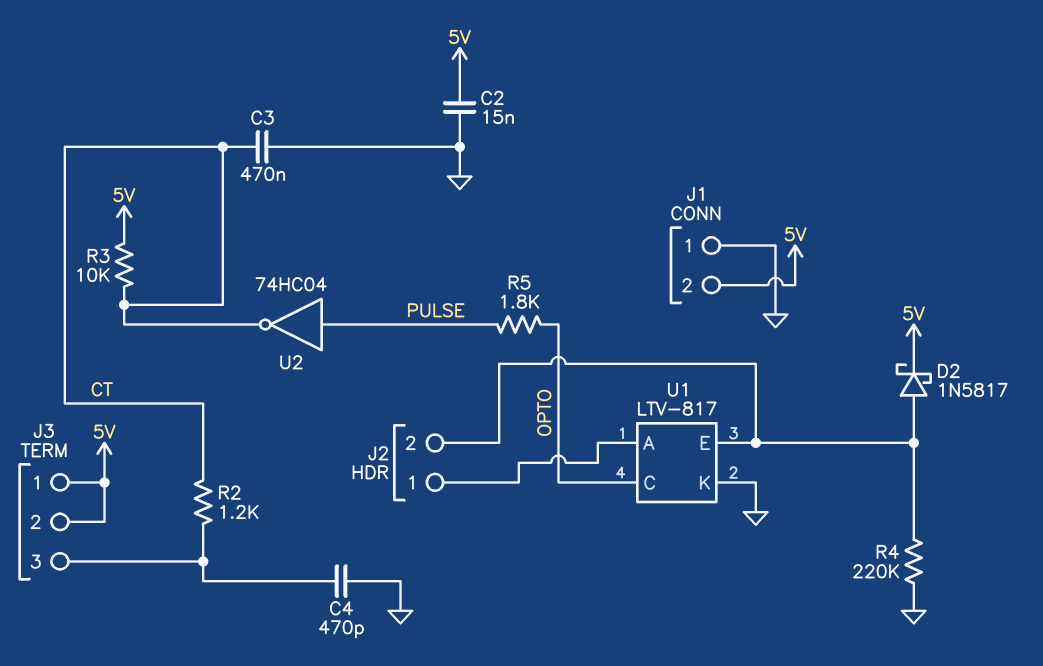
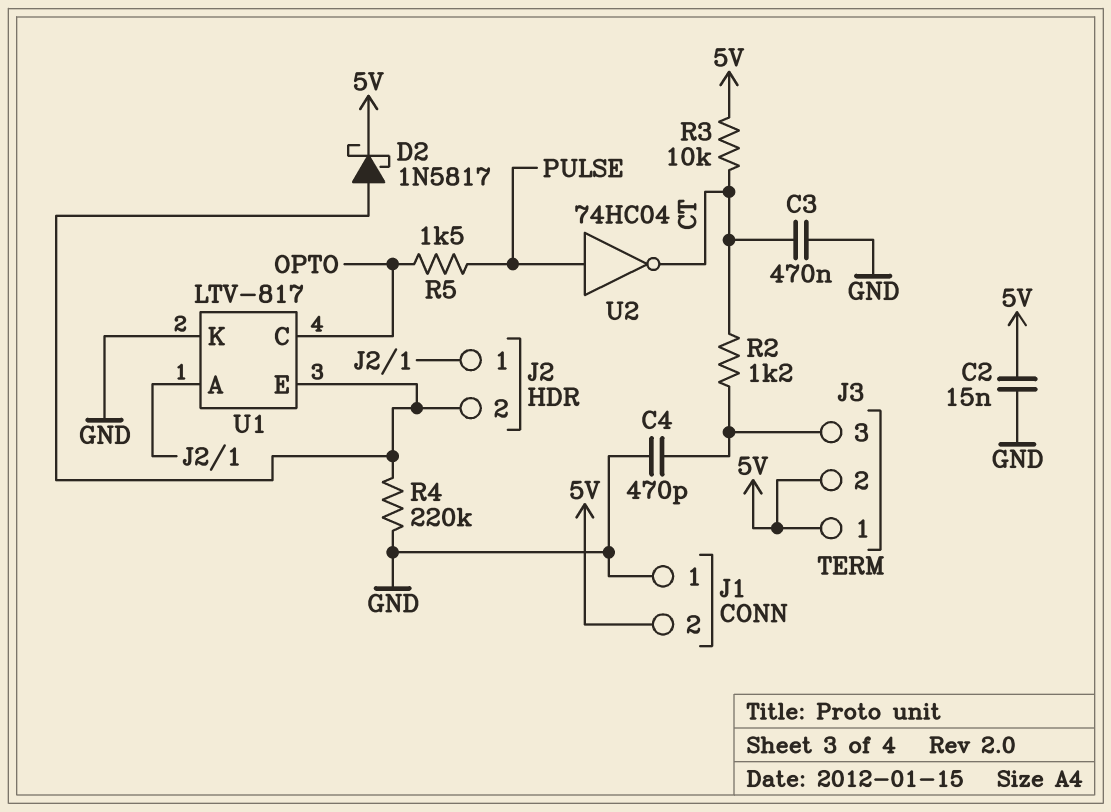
R5: 1.8k (OPTO, PULSE) -> 1.5k (OPTO, PULSE)

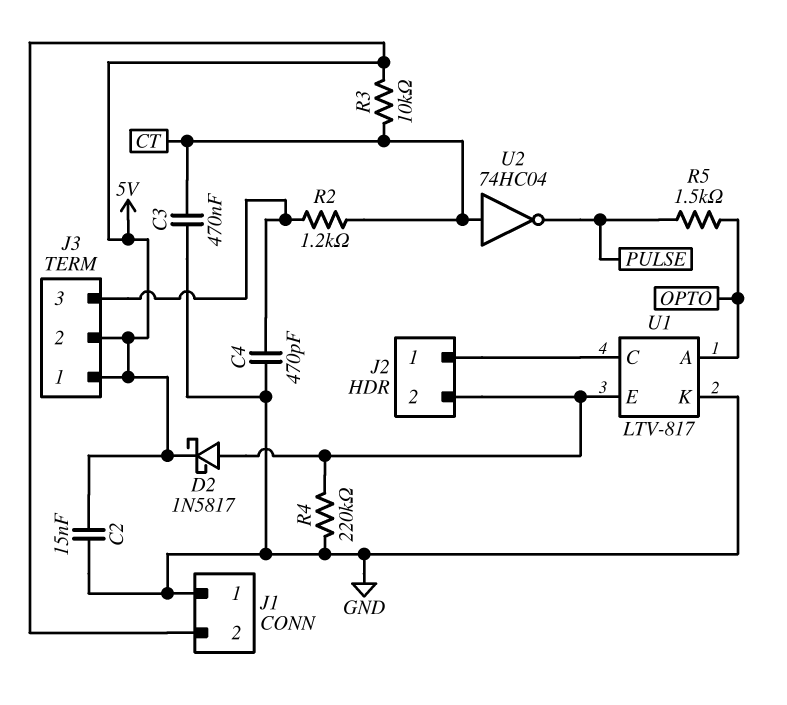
U1 pin A: J2/1 -> OPTO
U1 pin C: OPTO -> J2/1
U2: NOT 74HC04 (in PULSE, out CT) -> NOT 74HC04 (in CT, out PULSE)

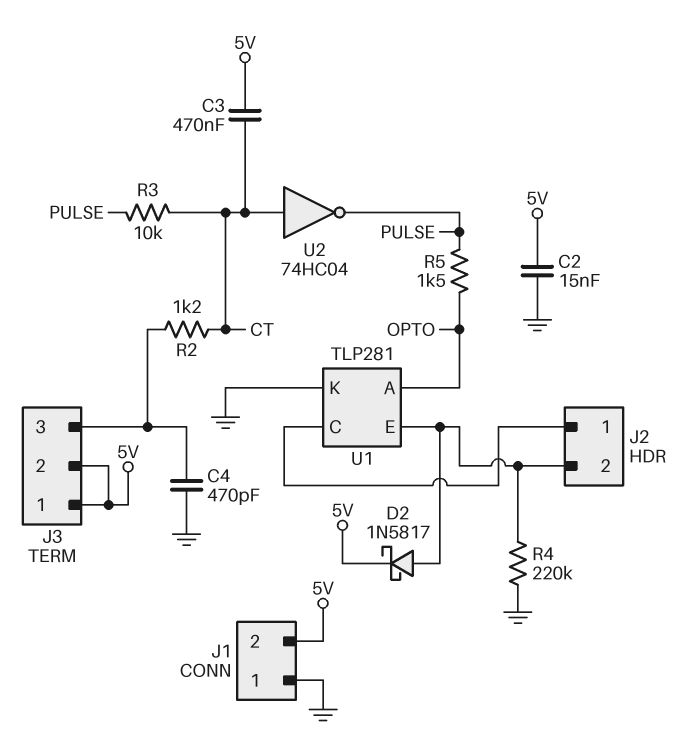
C3: 470nF (CT, GND) -> 470nF (5V, CT)
R3: 10k (5V, CT) -> 10k (CT, PULSE)
U1: LTV-817 -> TLP281

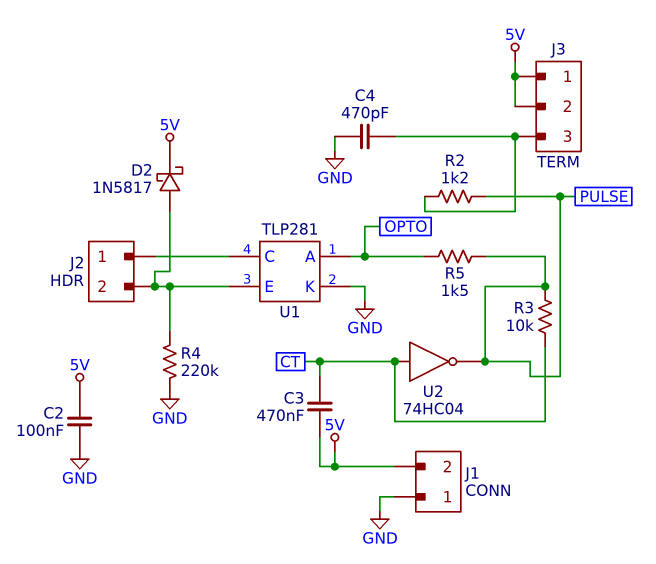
C2: 15nF (5V, GND) -> 100nF (5V, GND)
R2: 1.2k (CT, J3/3) -> 1.2k (J3/3, PULSE)

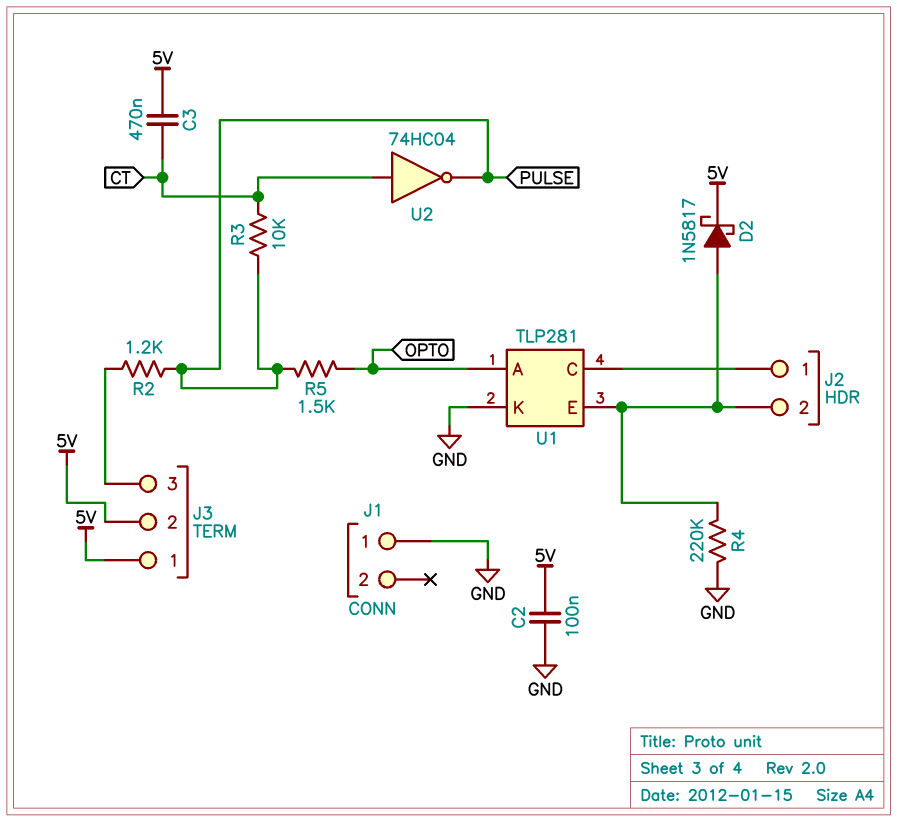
C4: 470pF (GND, J3/3) -> none
J1 pin 2: 5V -> none

